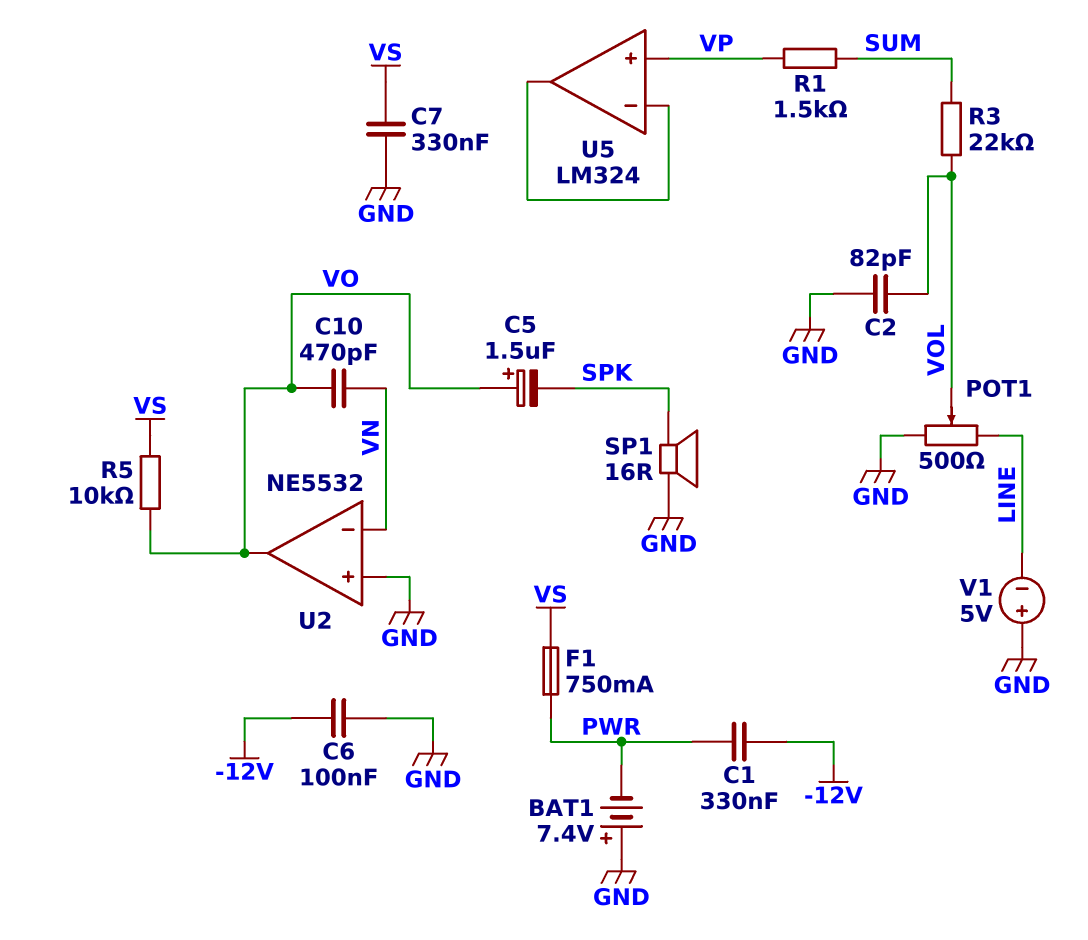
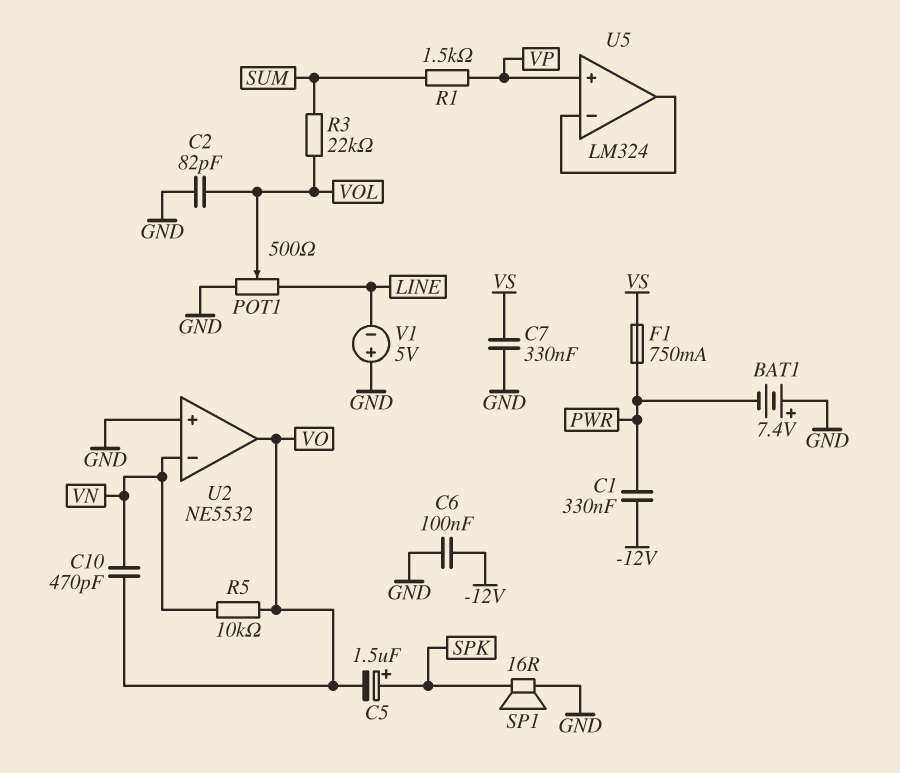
C5: 1.5uF (plus VO, minus SPK) -> 1.5uF (plus SPK, minus VO)
R5: 10k (VO, VS) -> 10k (VN, VO)

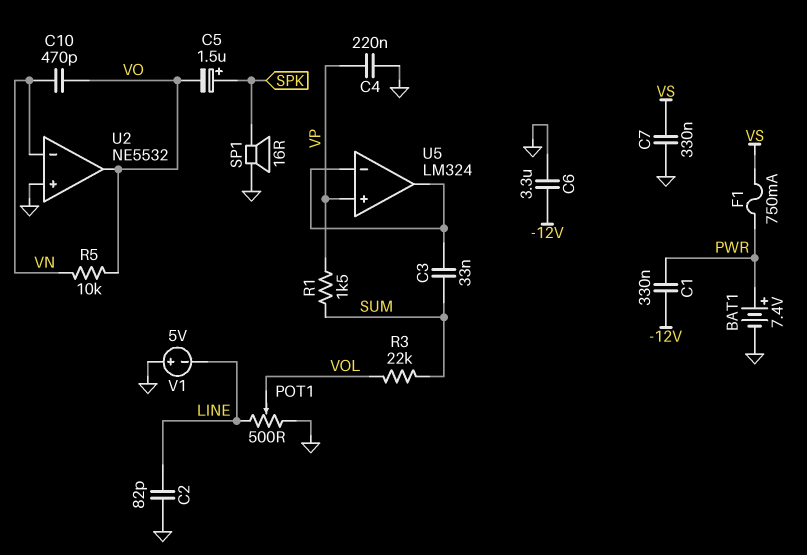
BAT1: 7.4V (plus GND, minus PWR) -> 7.4V (plus PWR, minus GND)
C2: 82pF (GND, VOL) -> 82pF (GND, LINE)
C3: none -> 33nF (SUM, U5/in-)
C4: none -> 220nF (GND, VP)
C6: 100nF (-12V, GND) -> 3.3uF (-12V, GND)

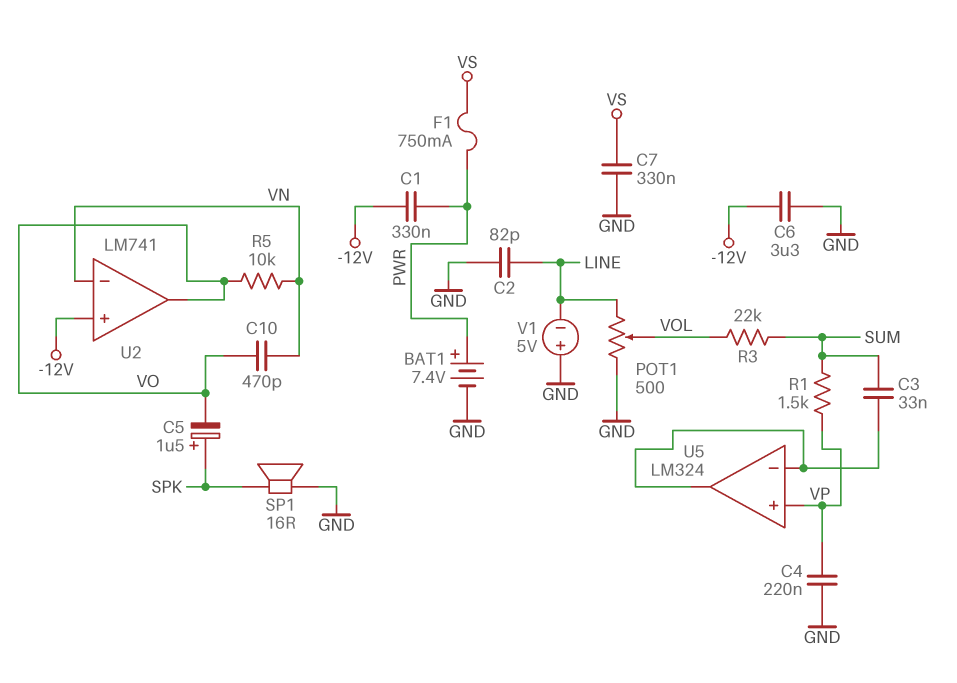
U2: NE5532 -> LM741
U2 pin in+: GND -> -12V

